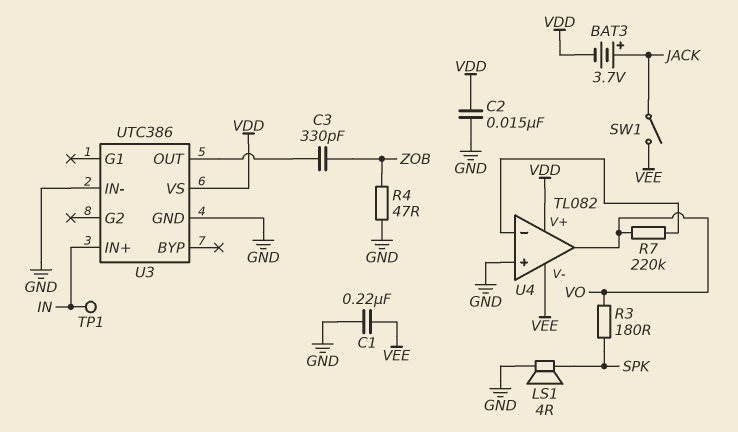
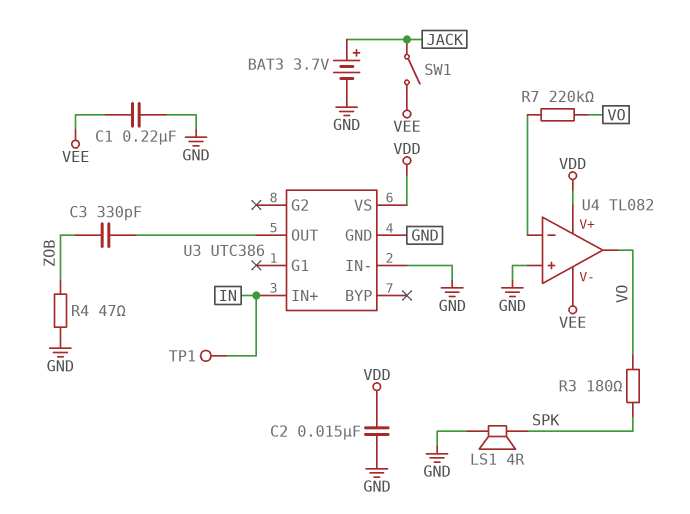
BAT3: 3.7V (plus JACK, minus VDD) -> 3.7V (plus JACK, minus GND)

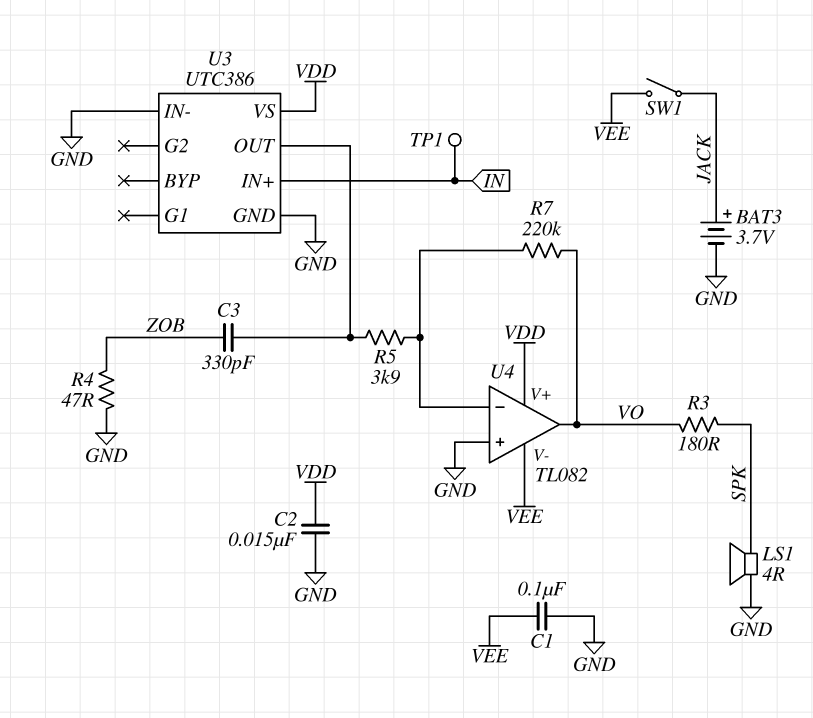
C1: 220nF (GND, VEE) -> 100nF (GND, VEE)
R5: none -> 3.9k (U3/OUT, U4/in-)

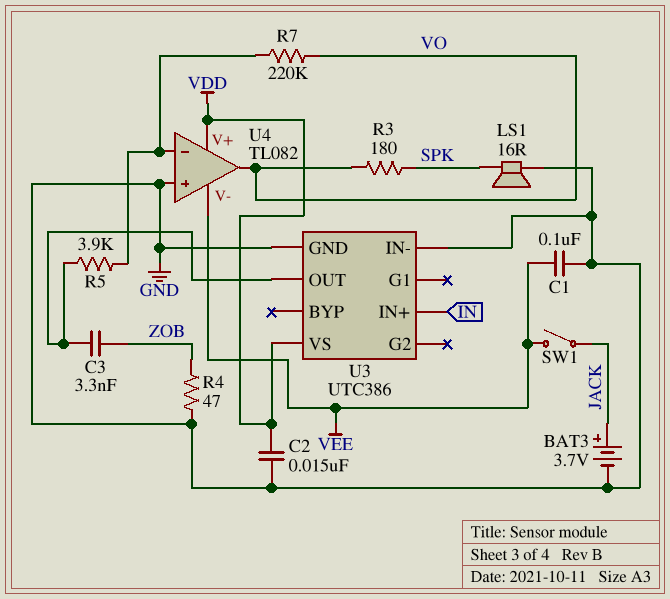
C3: 330pF (U3/OUT, ZOB) -> 3.3nF (U3/OUT, ZOB)
LS1: speaker 4R (GND, SPK) -> speaker 16R (GND, SPK)
TP1: test point (IN) -> none

